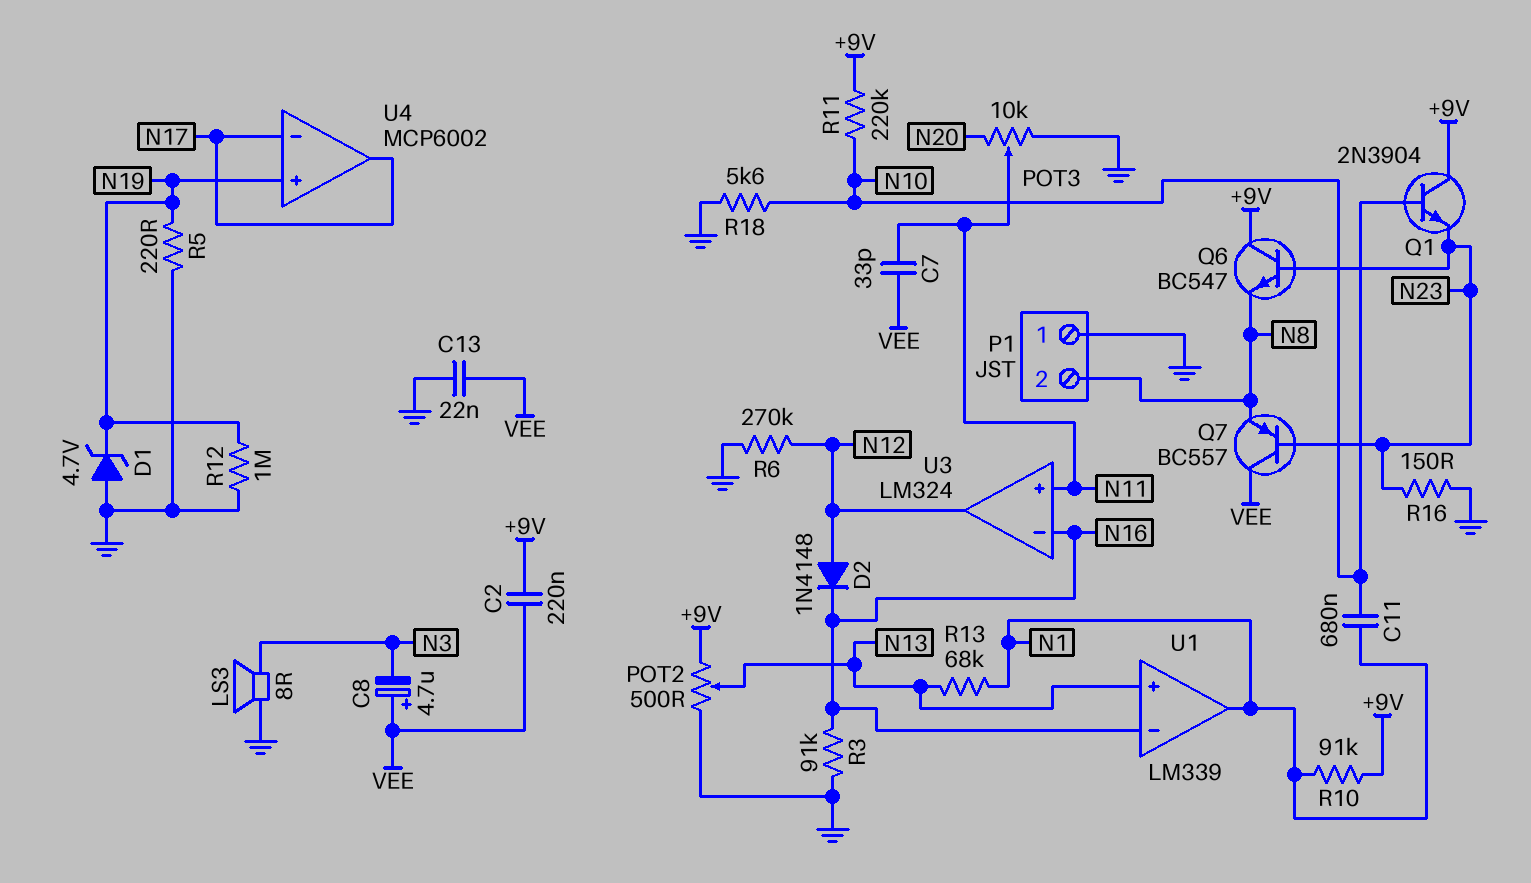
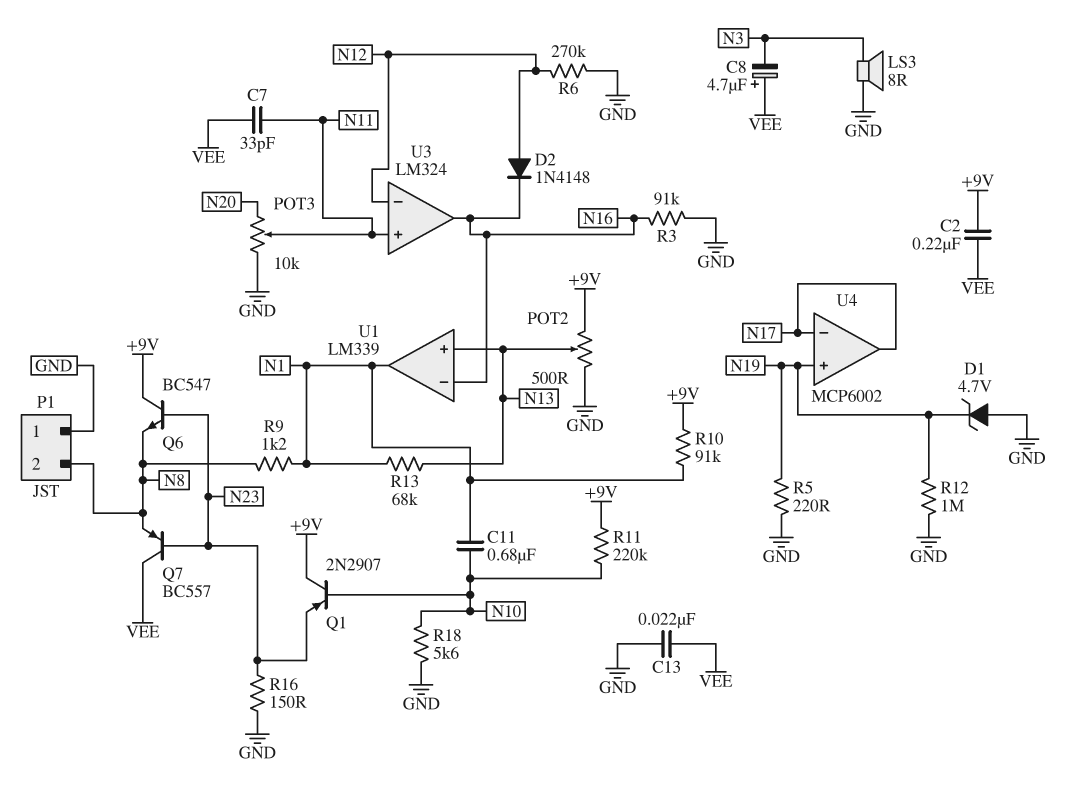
Q1: NPN 2N3904 (B N10, C +9V, E N23) -> PNP 2N2907 (B N10, C +9V, E N23)
R9: none -> 1.2k (N1, N8)
U3 pin in-: N16 -> N12
U3 pin out: N12 -> N16

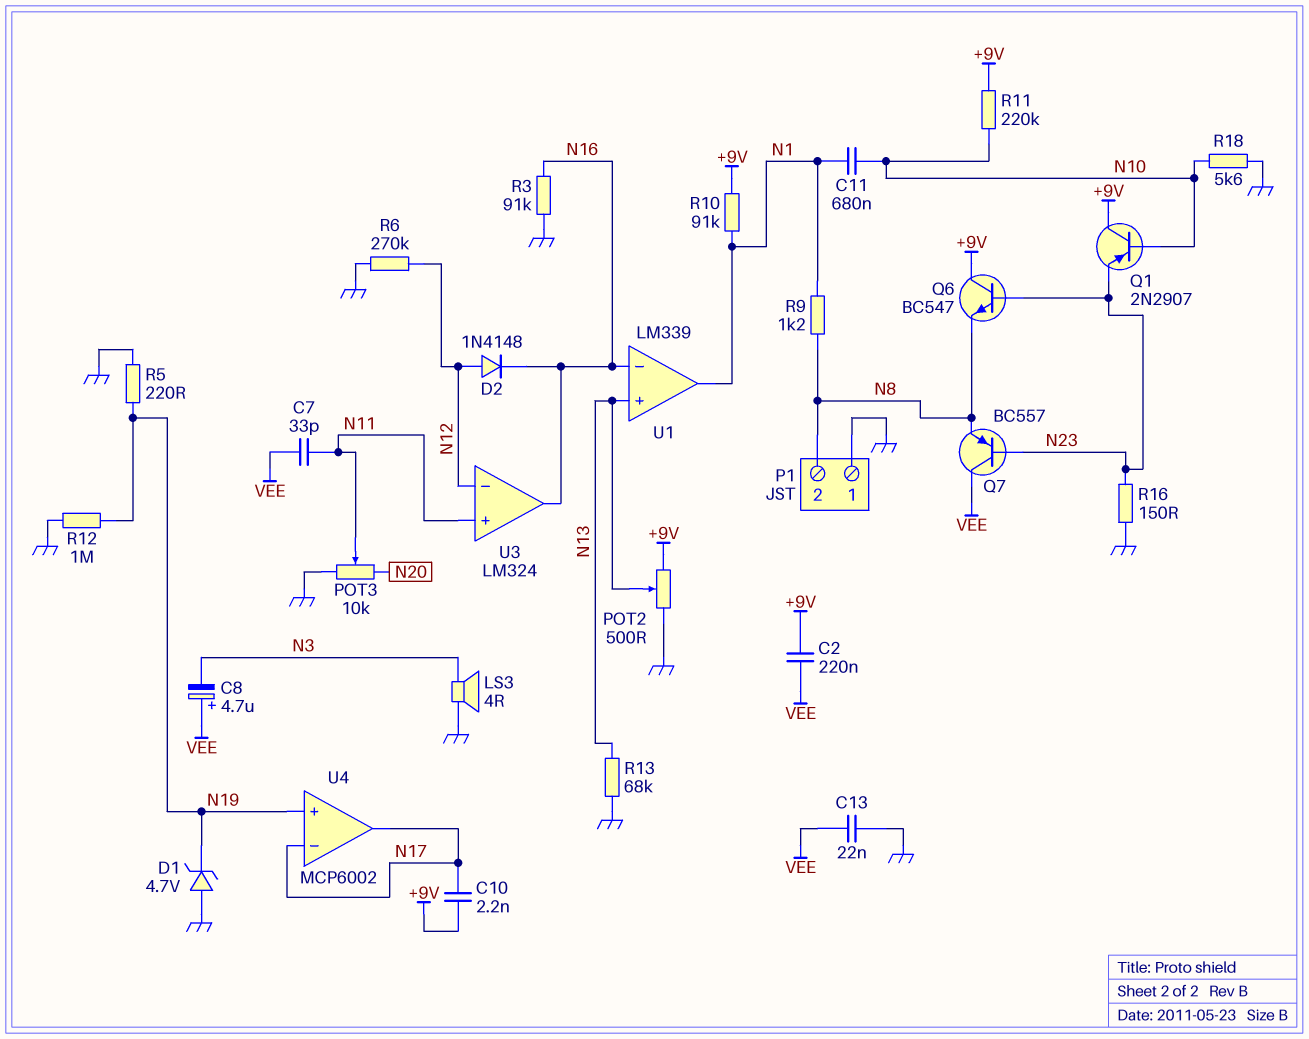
C10: none -> 2.2nF (+9V, N17)
LS3: speaker 8R (GND, N3) -> speaker 4R (GND, N3)
R13: 68k (N1, N13) -> 68k (GND, N13)

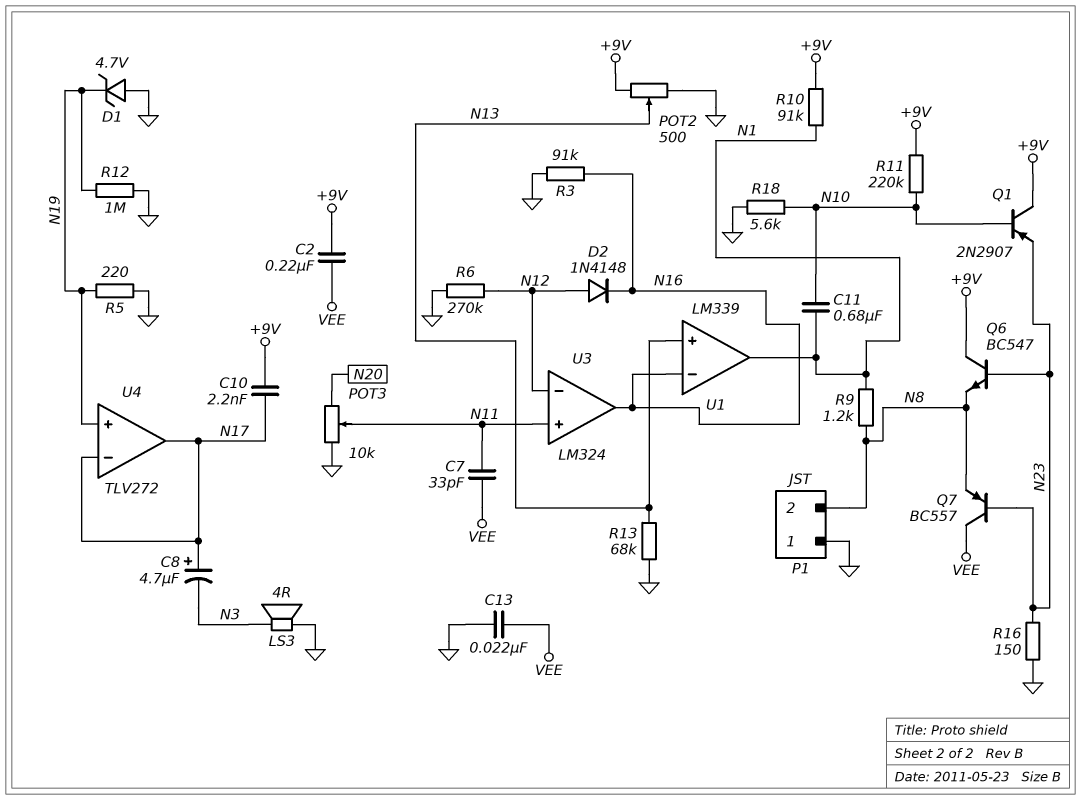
C8: 4.7uF (plus VEE, minus N3) -> 4.7uF (plus N17, minus N3)
U4: MCP6002 -> TLV272

